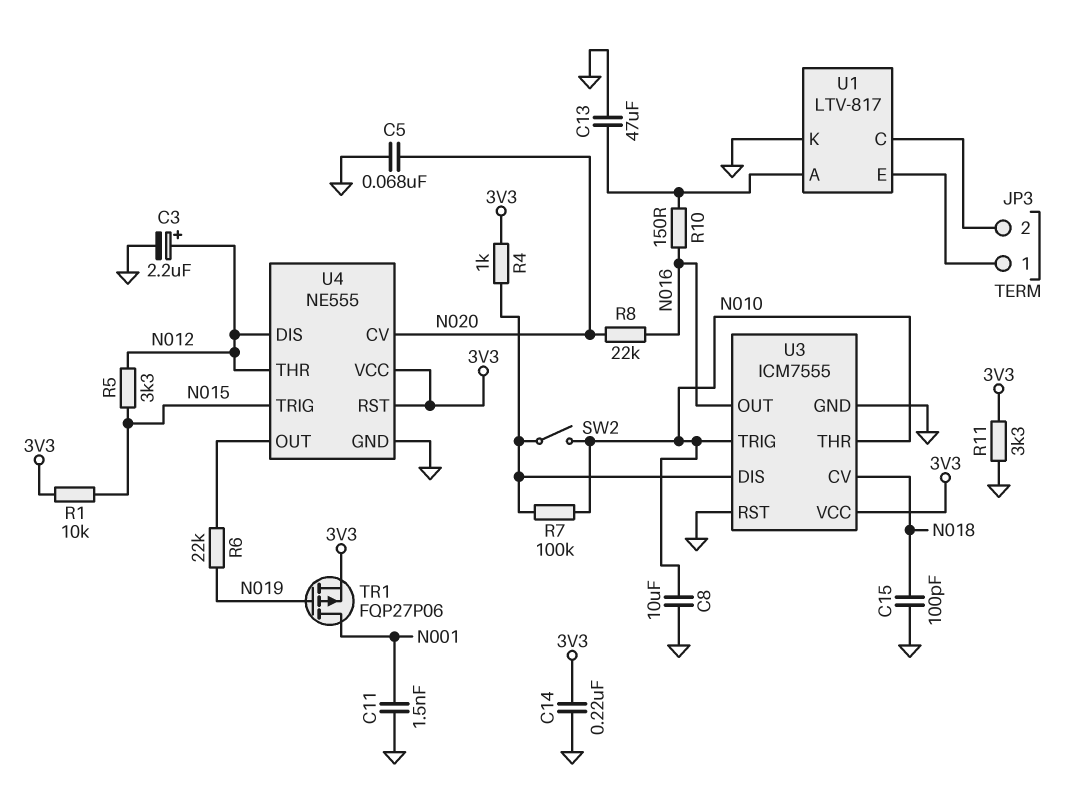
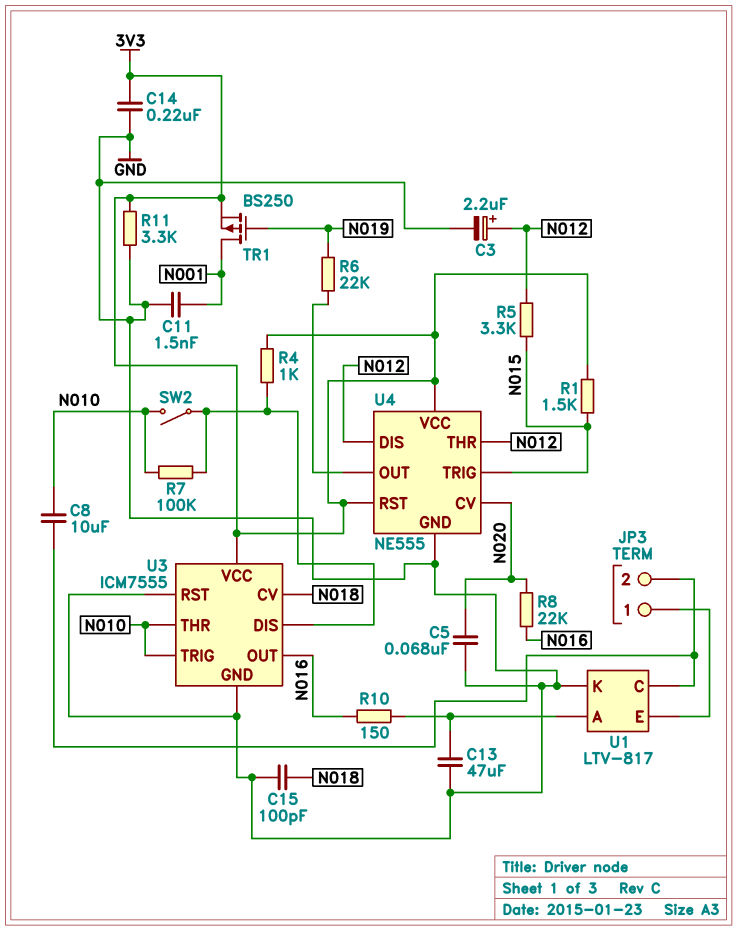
C8: 10uF (GND, N010) -> 10uF (JP3/2, N010)
R1: 10k (3V3, N015) -> 1.5k (3V3, N015)
TR1: PMOS FQP27P06 (G N019, D N001, S 3V3) -> PMOS BS250 (G N019, D N001, S 3V3)

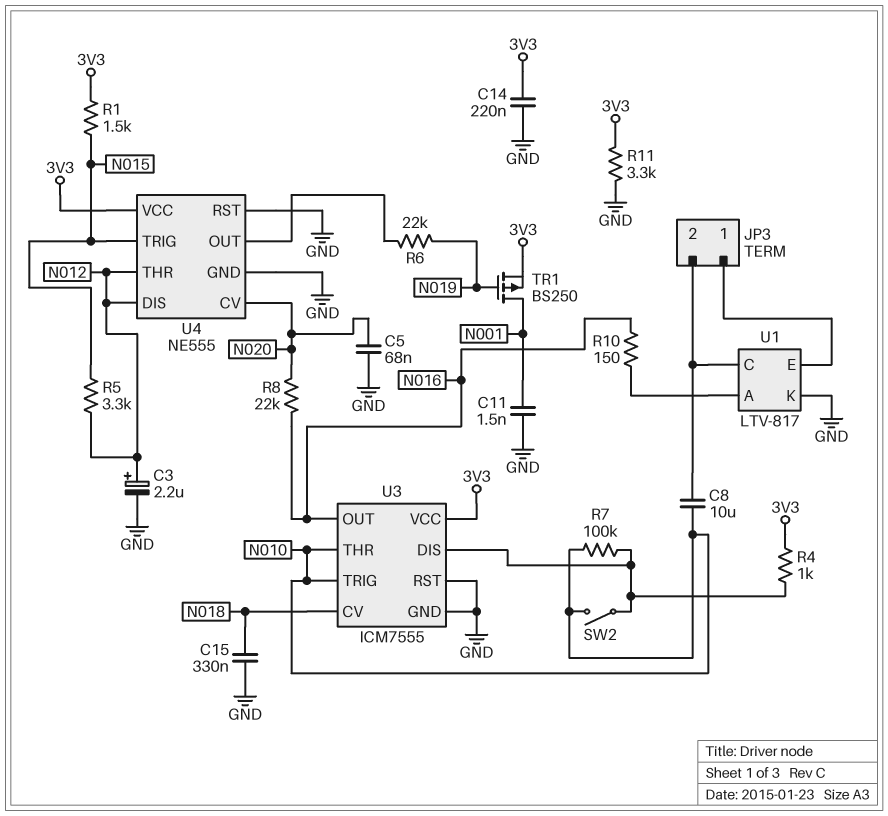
C13: 47uF (GND, U1/A) -> none
C15: 100pF (GND, N018) -> 330nF (GND, N018)
U4 pin RST: 3V3 -> GND

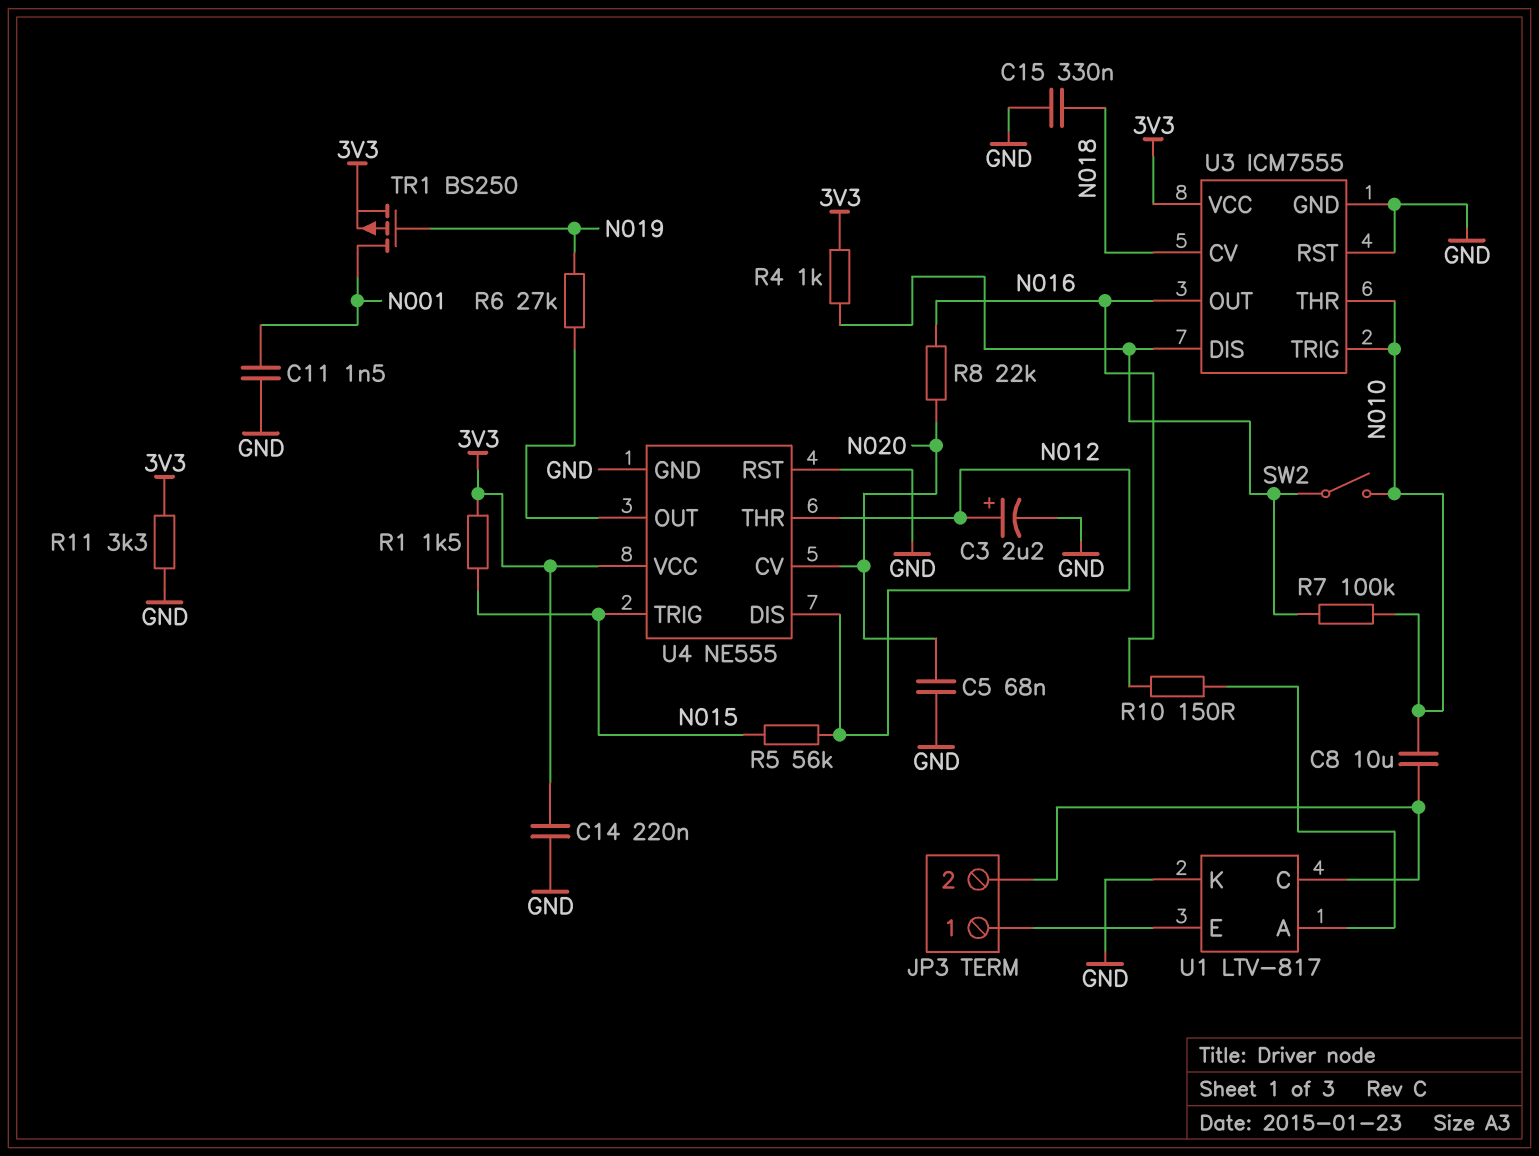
R5: 3.3k (N012, N015) -> 56k (N012, N015)
R6: 22k (N019, U4/OUT) -> 27k (N019, U4/OUT)

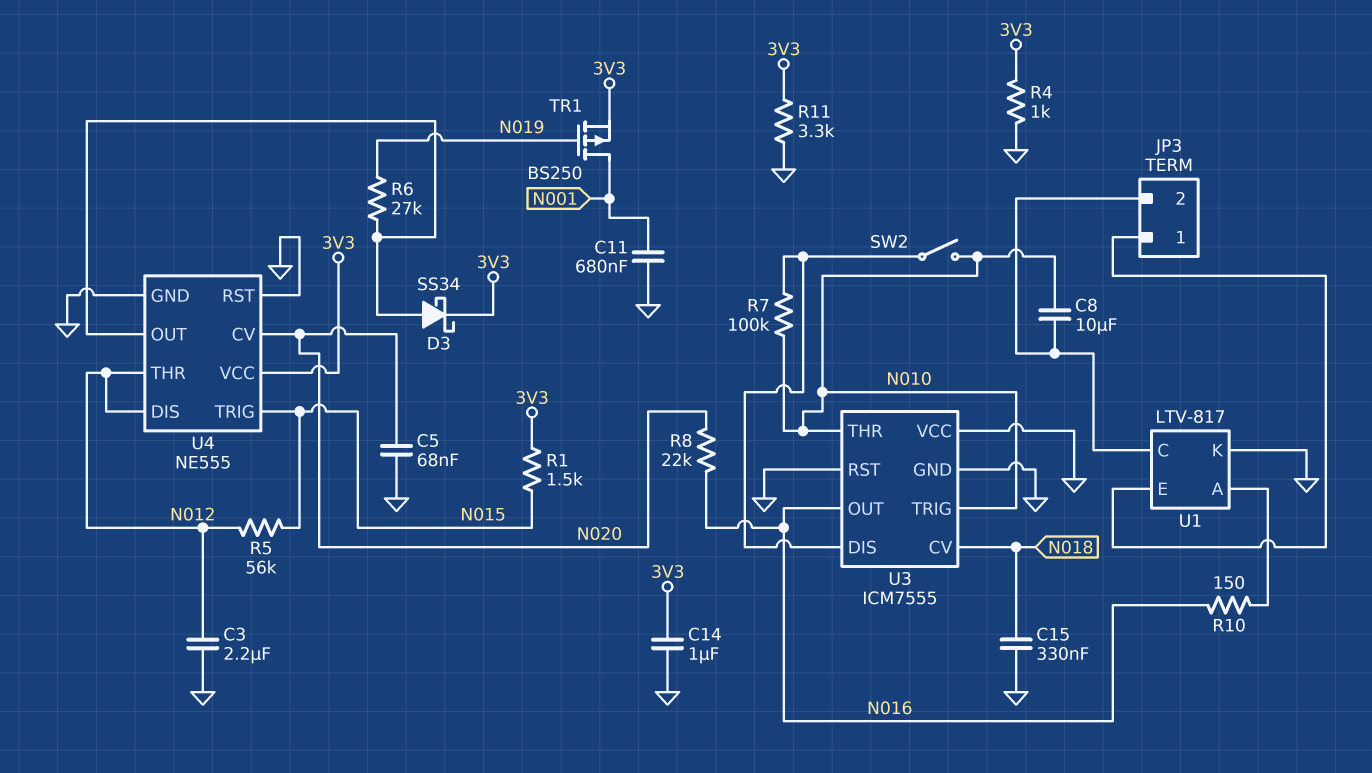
C3: 2.2uF (plus N012, minus GND) -> 2.2uF (GND, N012)
C11: 1.5nF (GND, N001) -> 680nF (GND, N001)
C14: 220nF (3V3, GND) -> 1uF (3V3, GND)
D3: none -> schottky SS34 (A U4/OUT, K 3V3)
R4: 1k (3V3, U3/DIS) -> 1k (3V3, GND)
U3 pin VCC: 3V3 -> GND

